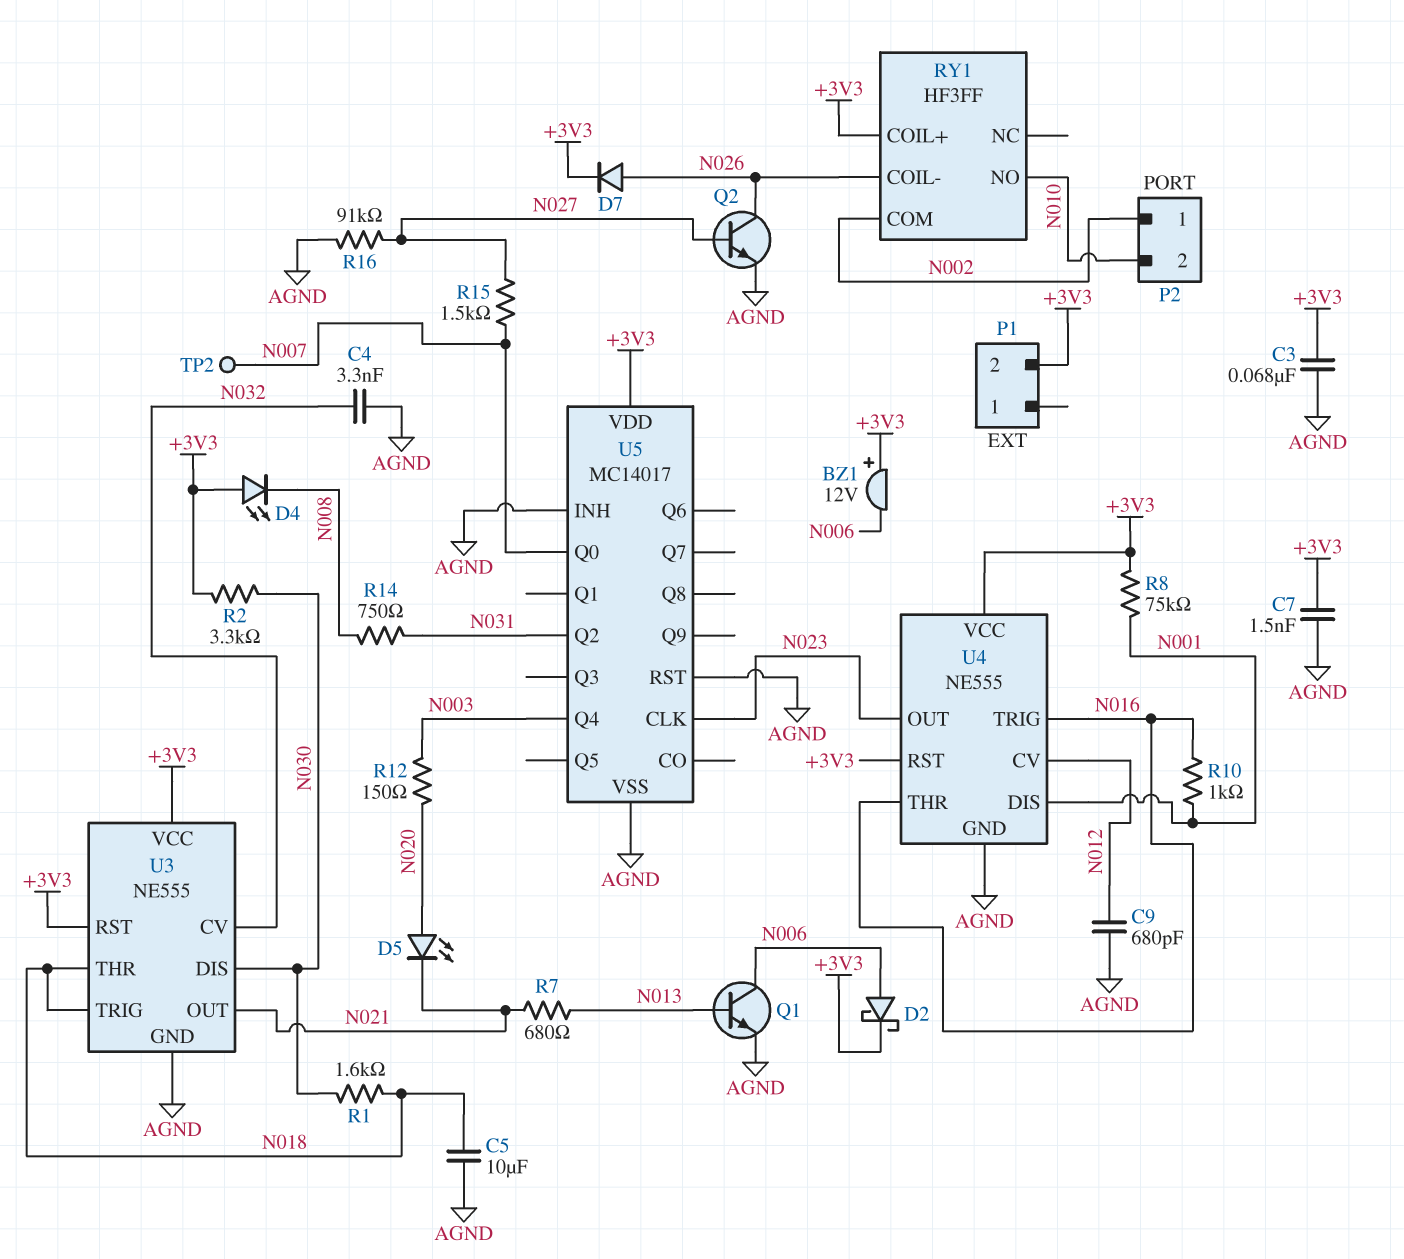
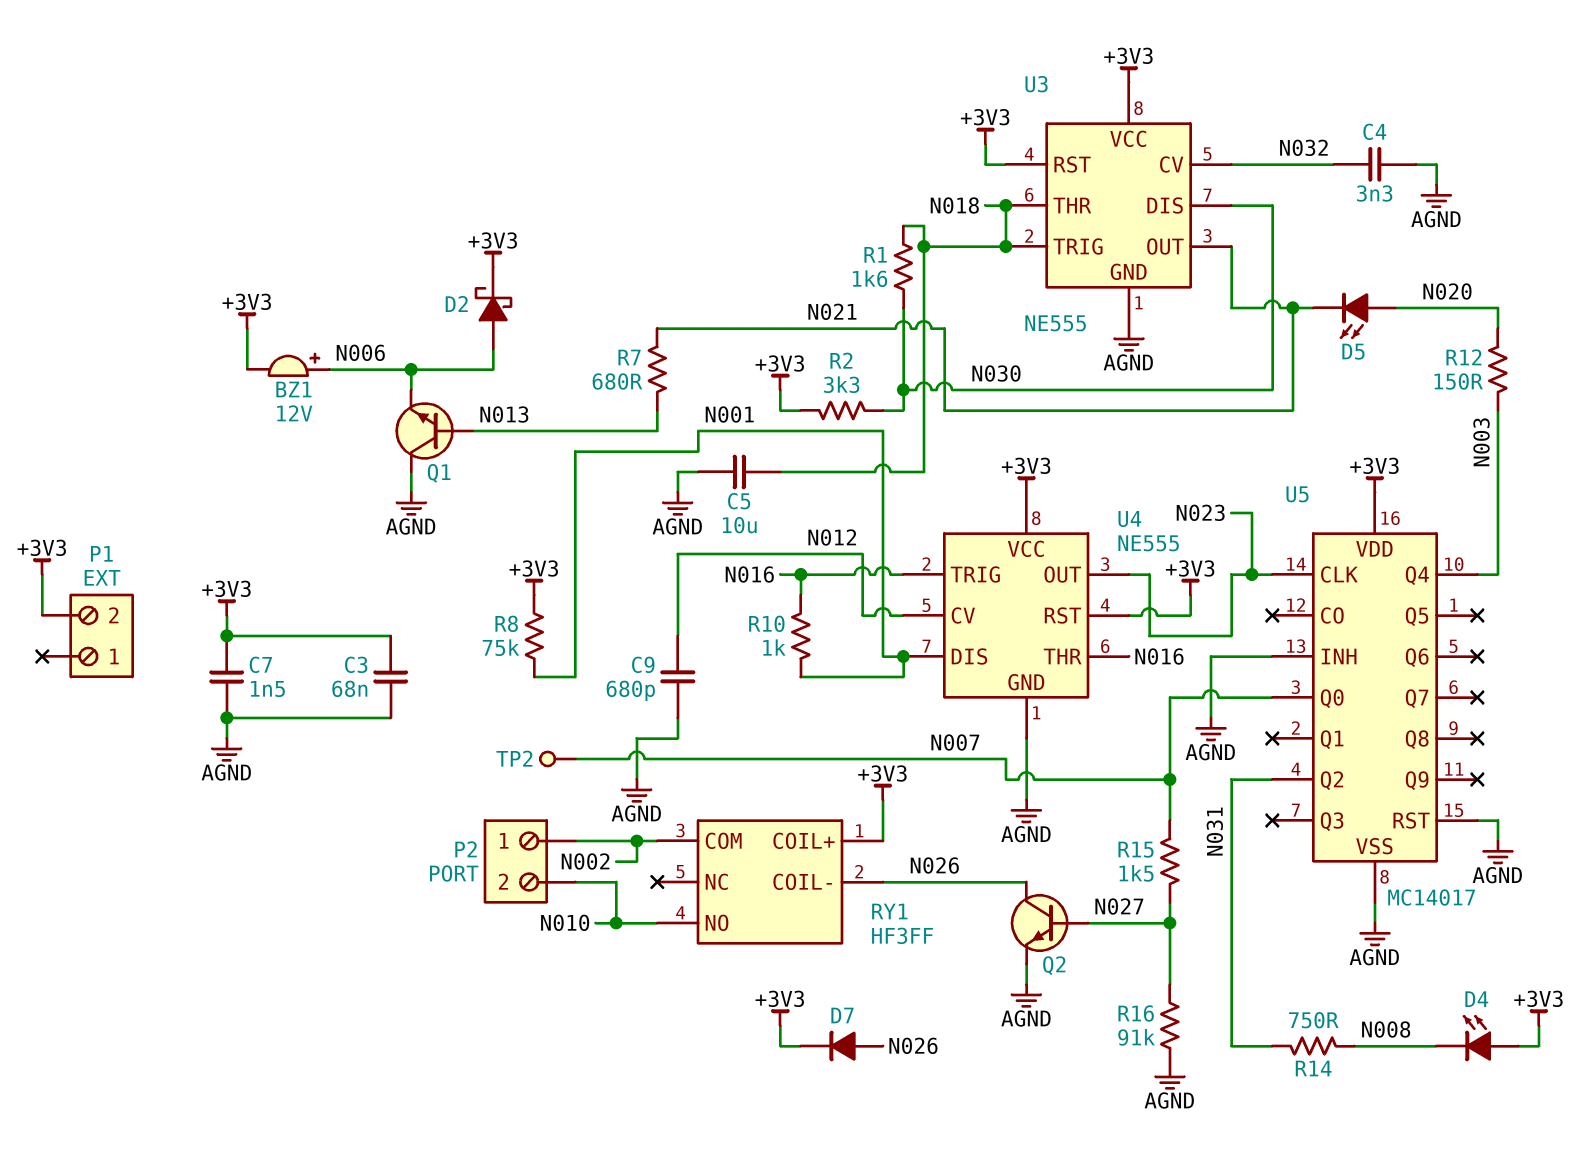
BZ1: buzzer 12V (plus +3V3, minus N006) -> buzzer 12V (plus N006, minus +3V3)
Q1: NPN (B N013, C N006, E AGND) -> NPN (B N013, C AGND, E N006)

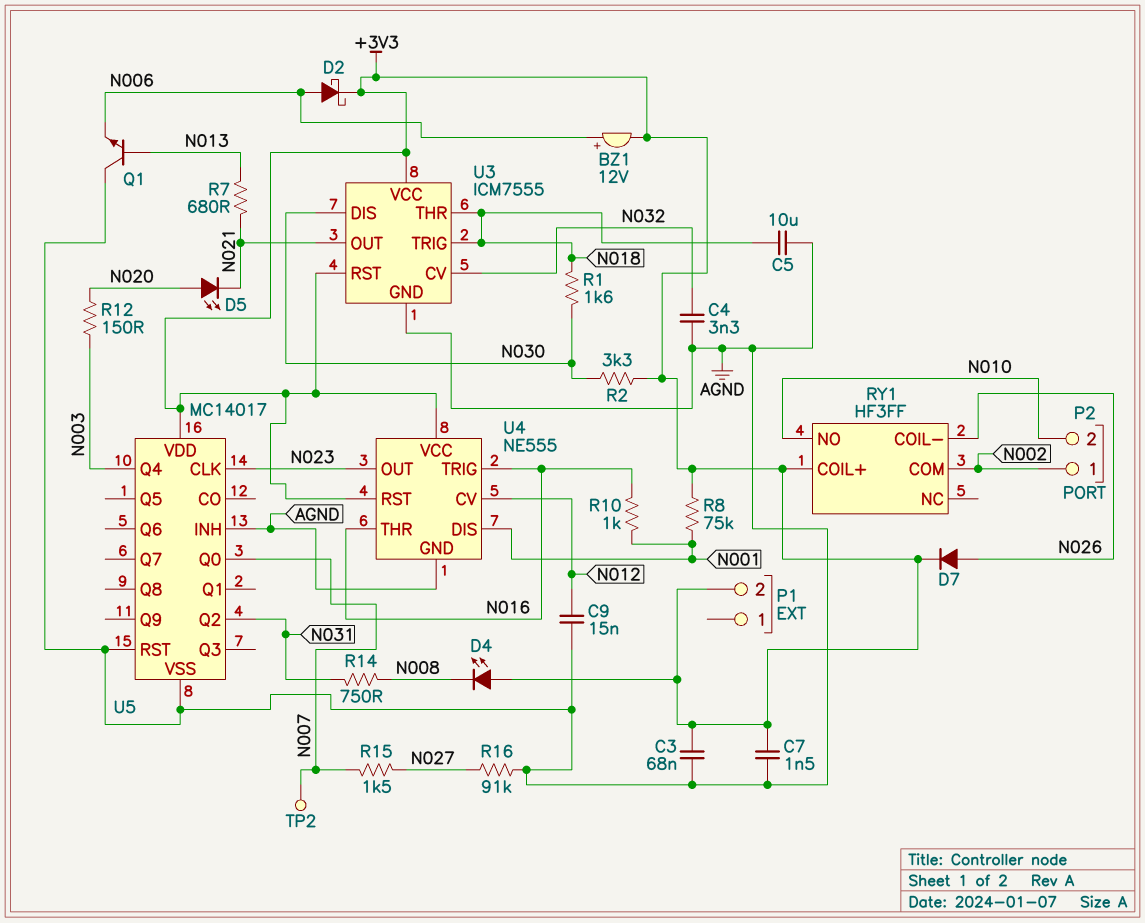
C9: 680pF (AGND, N012) -> 15nF (AGND, N012)
Q2: NPN (B N027, C N026, E AGND) -> none
U3: NE555 -> ICM7555

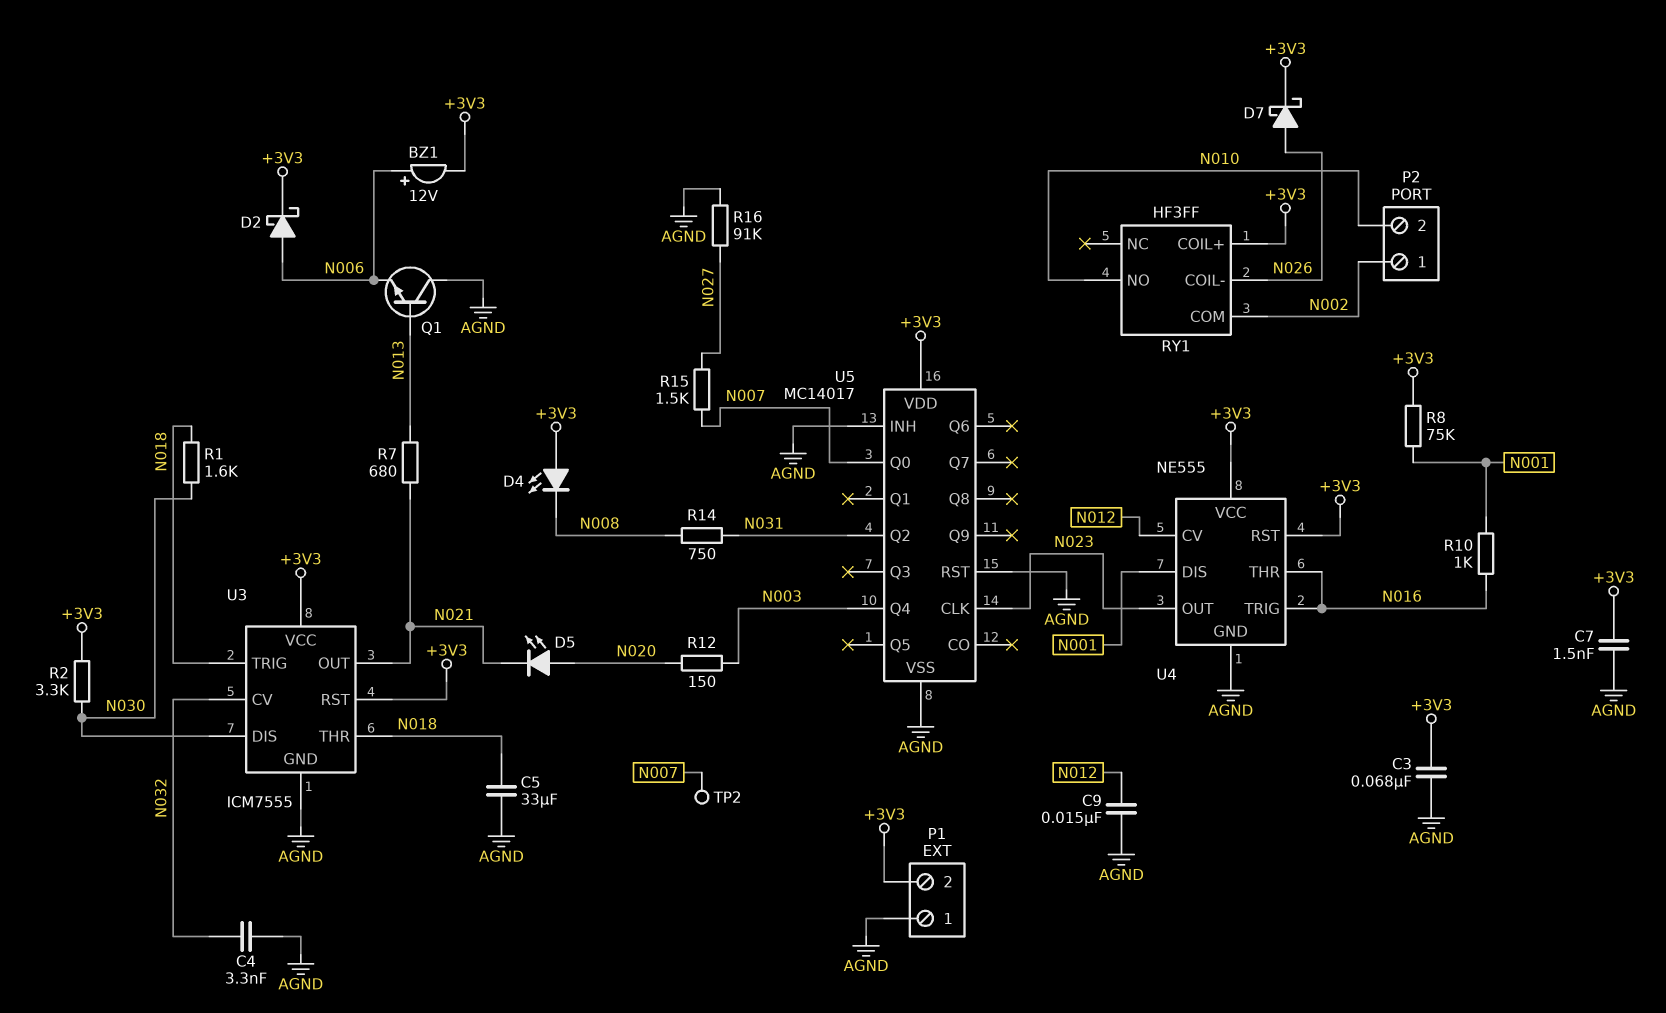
C5: 10uF (AGND, N018) -> 33uF (AGND, N018)
D7: diode (A N026, K +3V3) -> schottky (A N026, K +3V3)
P1 pin 1: none -> AGND

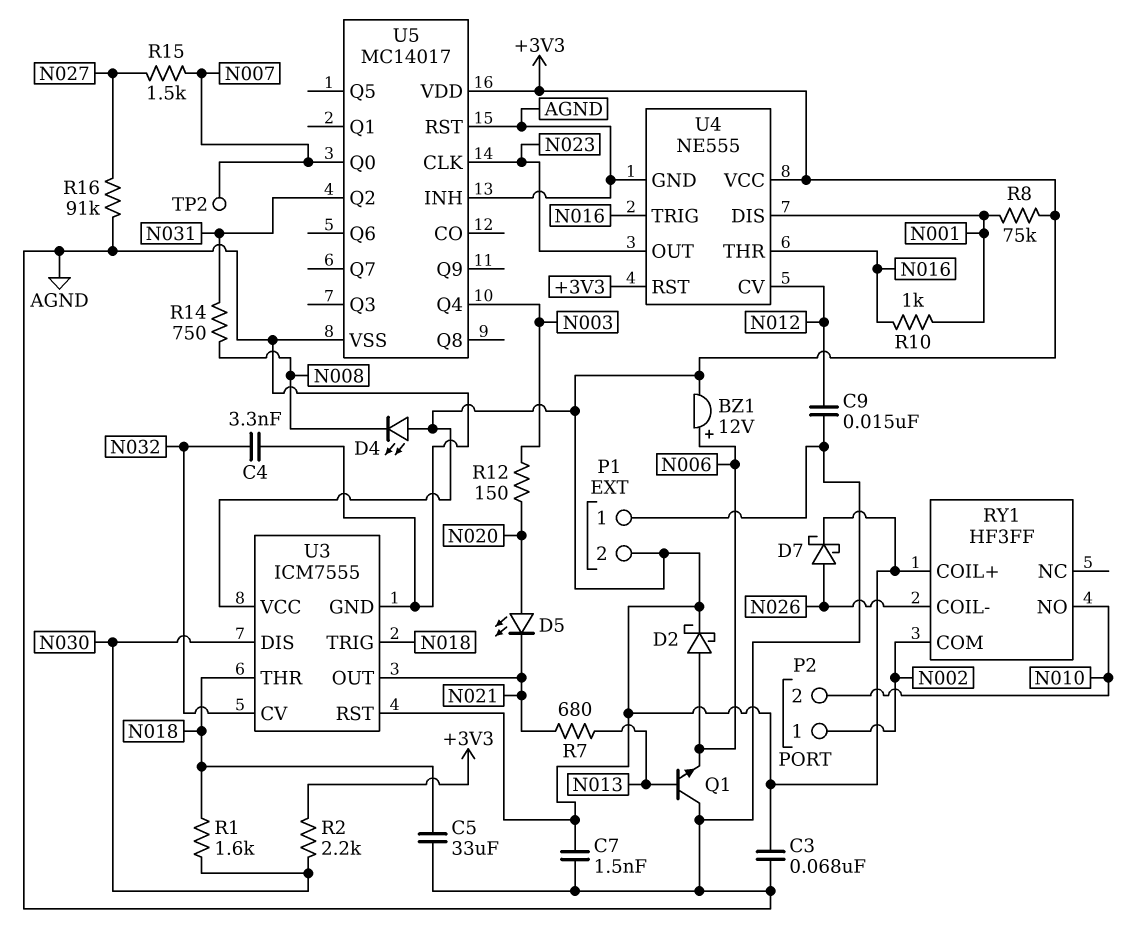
R2: 3.3k (+3V3, N030) -> 2.2k (+3V3, N030)

